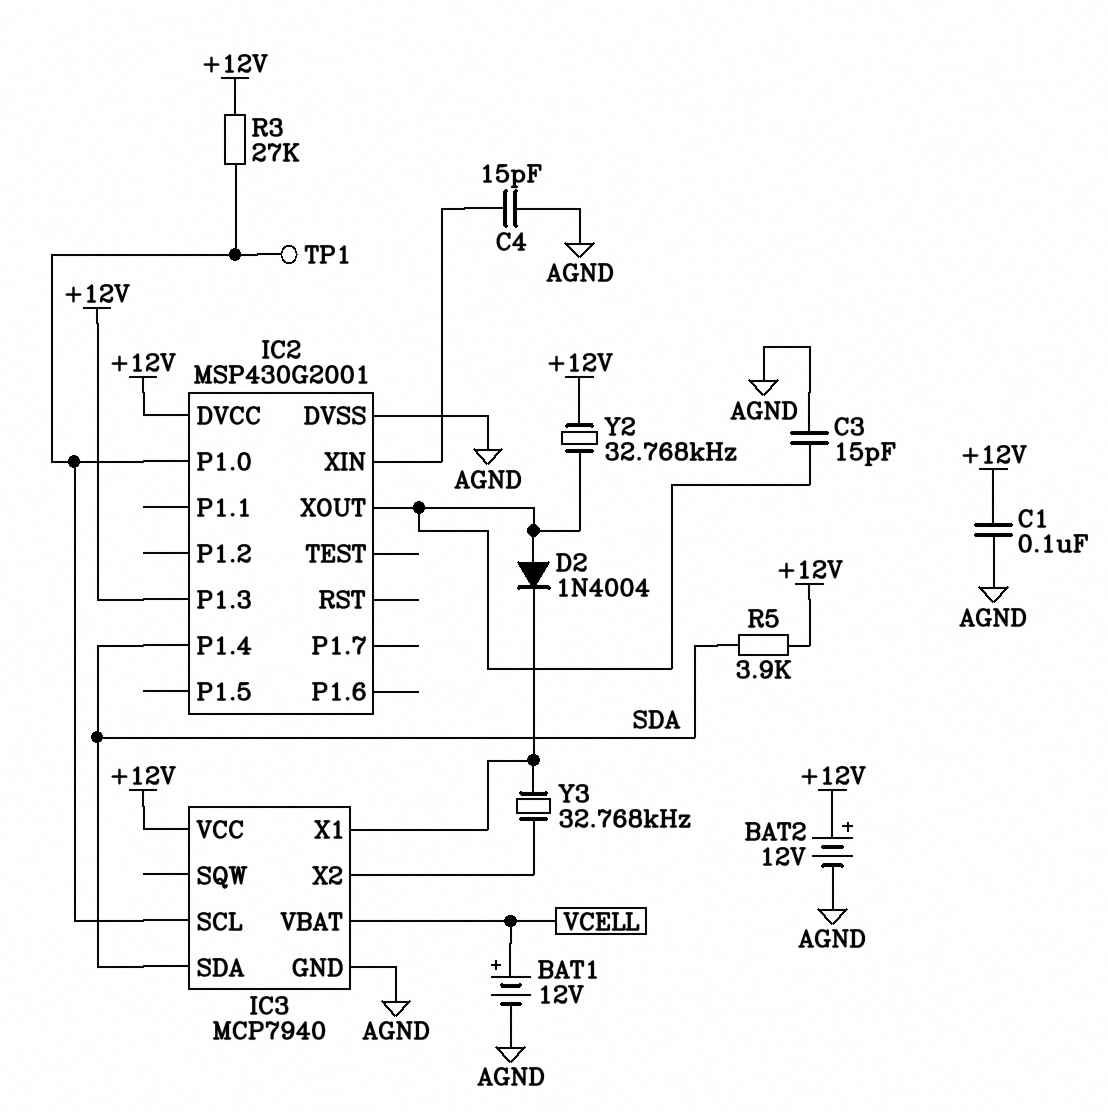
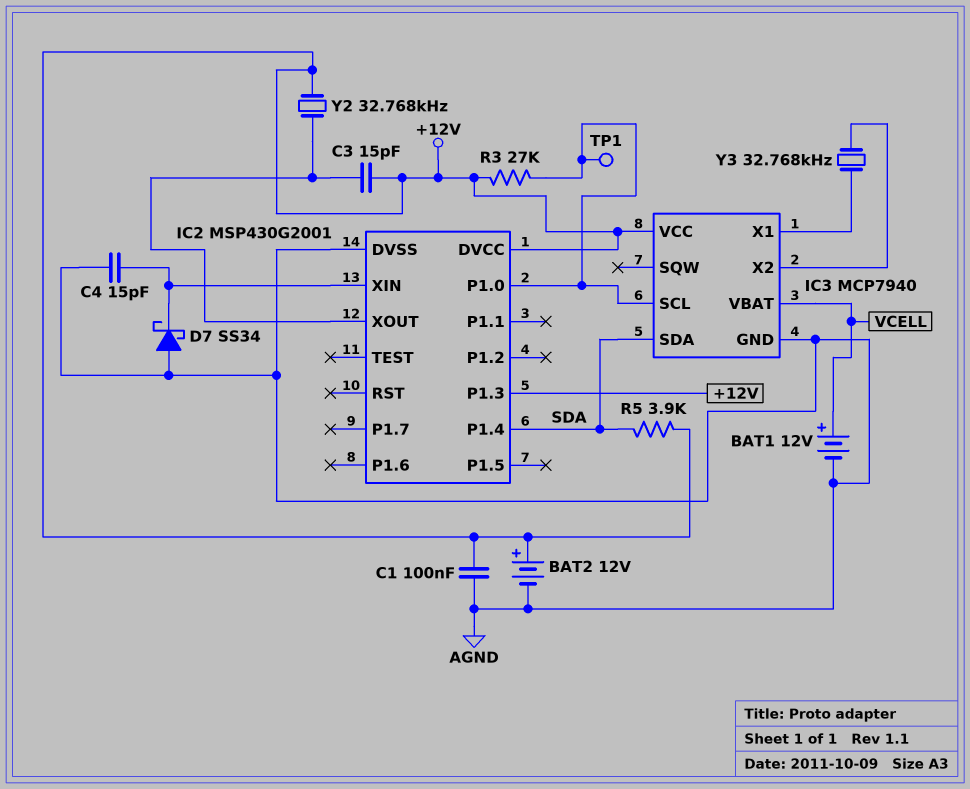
C3: 15pF (AGND, IC2/XOUT) -> 15pF (+12V, IC2/XOUT)
D2: diode 1N4004 (A IC2/XOUT, K IC3/X1) -> none
D7: none -> schottky SS34 (A AGND, K IC2/XIN)

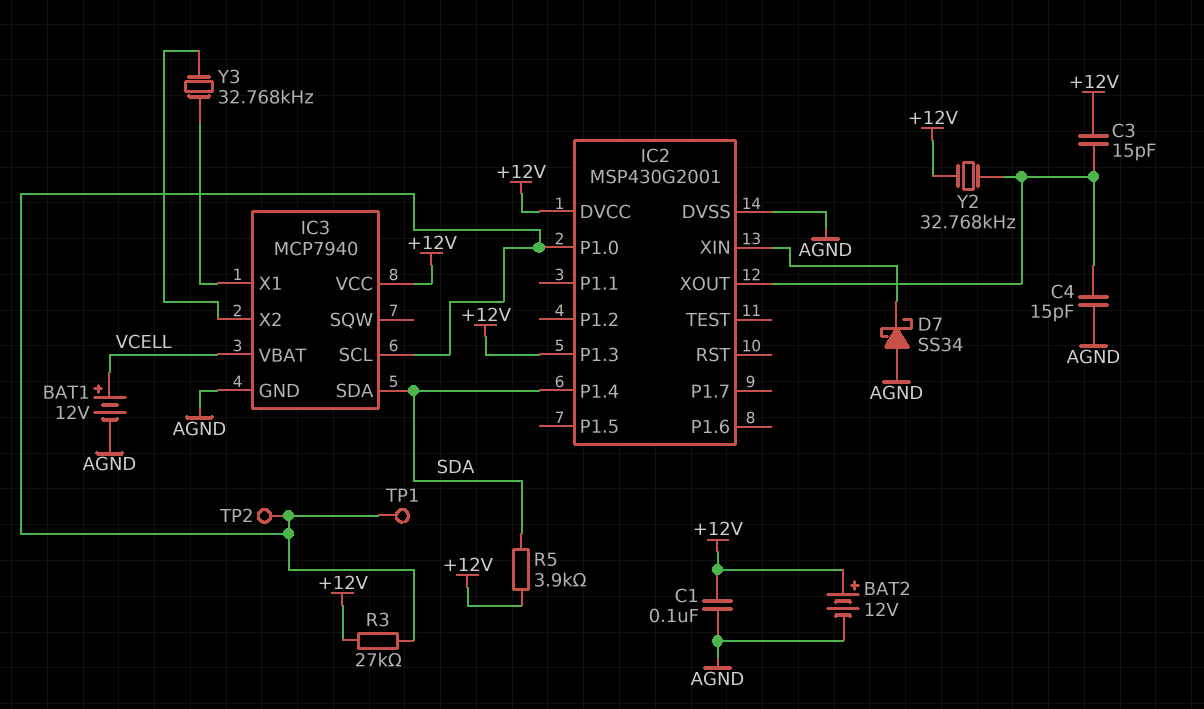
C4: 15pF (AGND, IC2/XIN) -> 15pF (AGND, IC2/XOUT)
TP2: none -> test point (IC2/P1.0)

